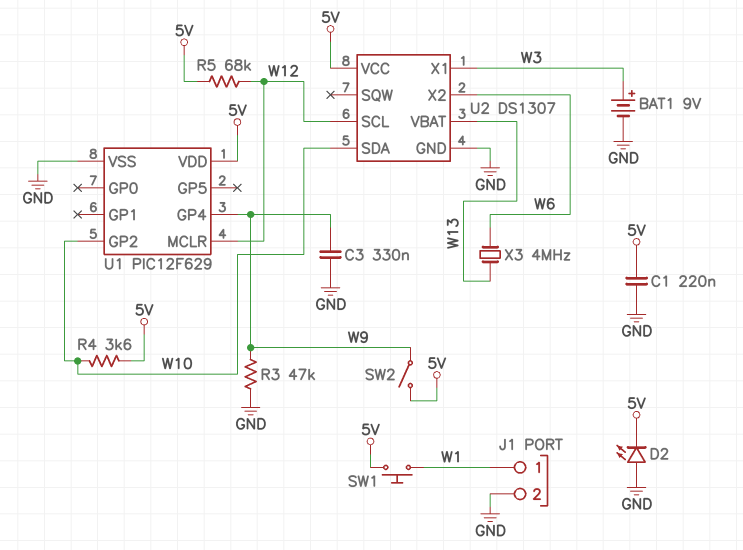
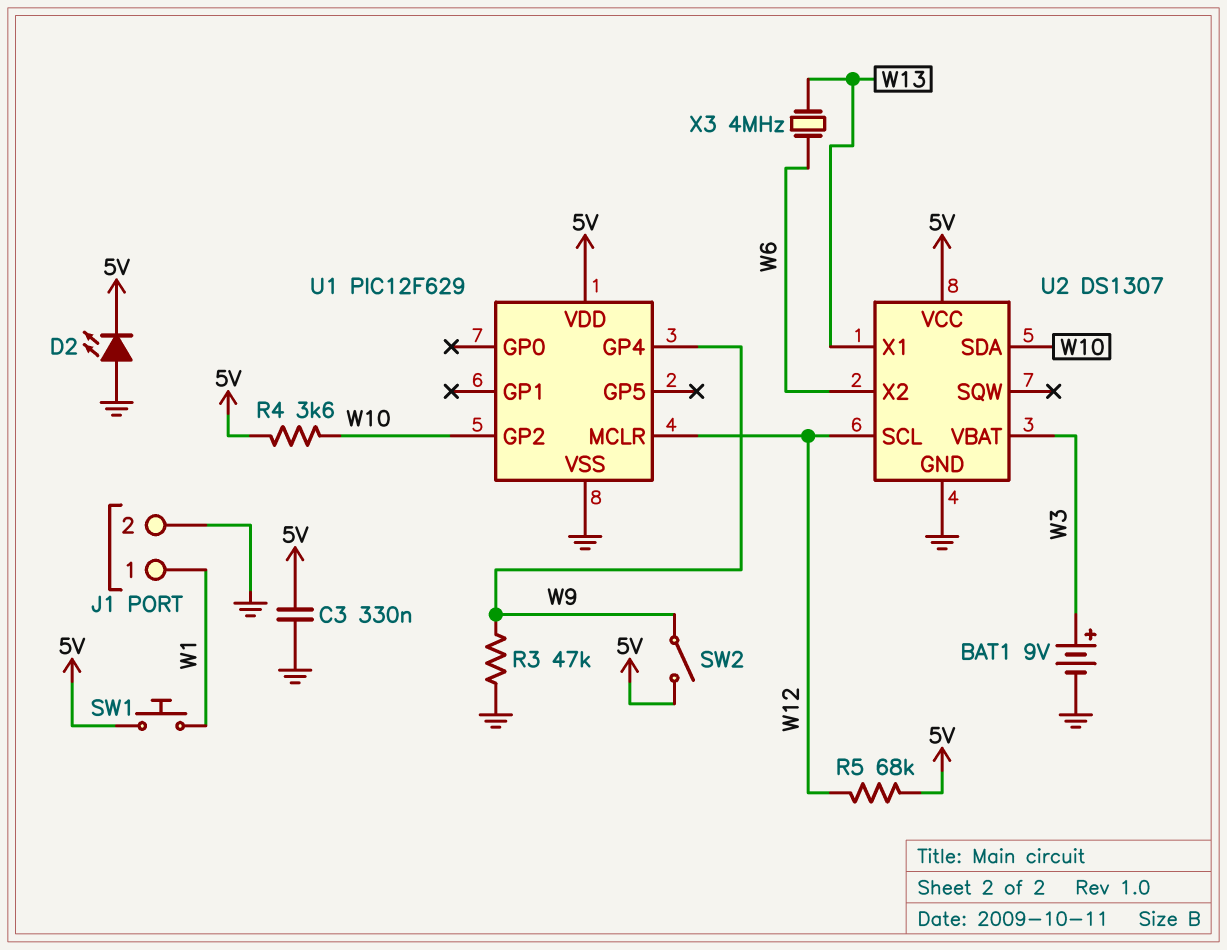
C1: 220nF (5V, GND) -> none
C3: 330nF (GND, W9) -> 330nF (5V, GND)
U2 pin VBAT: W13 -> W3
U2 pin X1: W3 -> W13

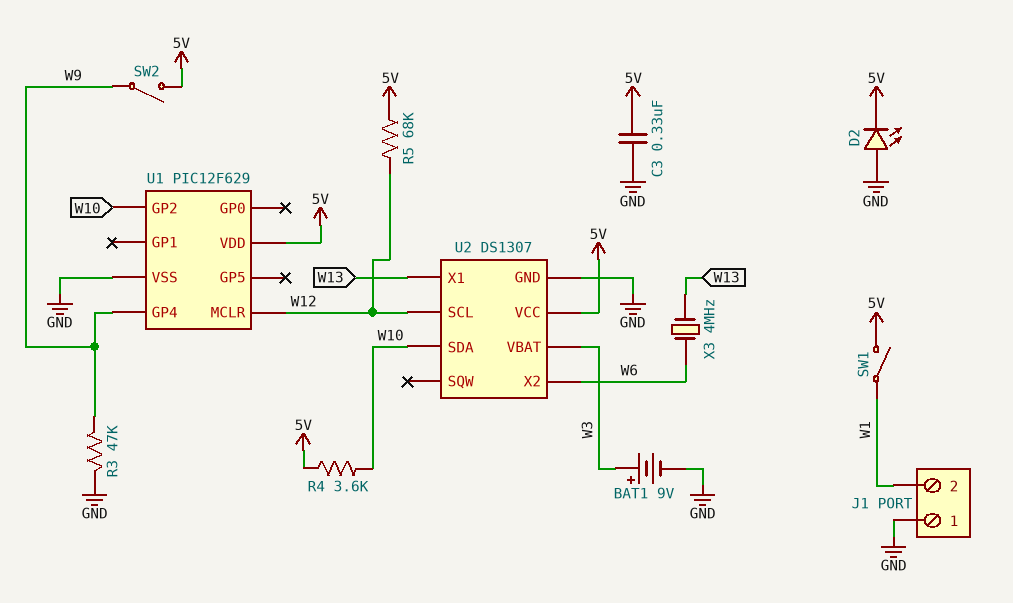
J1 pin 1: W1 -> GND
J1 pin 2: GND -> W1
SW1: button (5V, W1) -> switch (5V, W1)

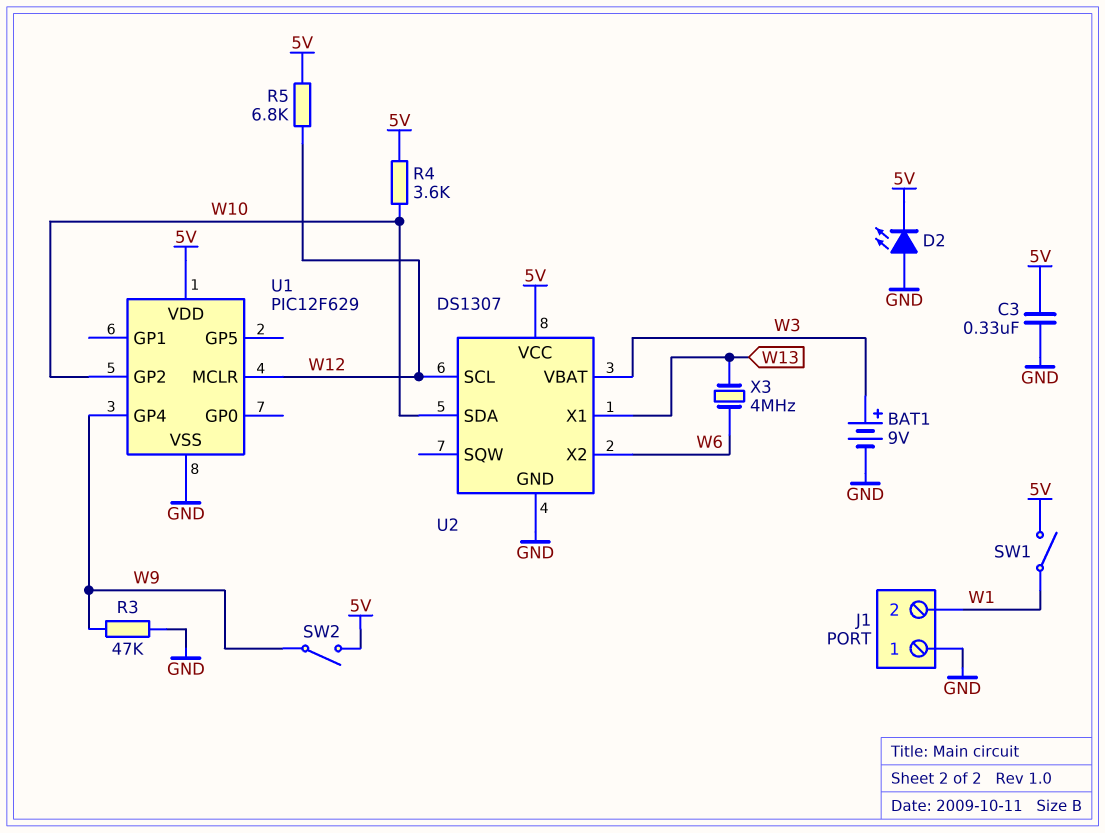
R5: 68k (5V, W12) -> 6.8k (5V, W12)

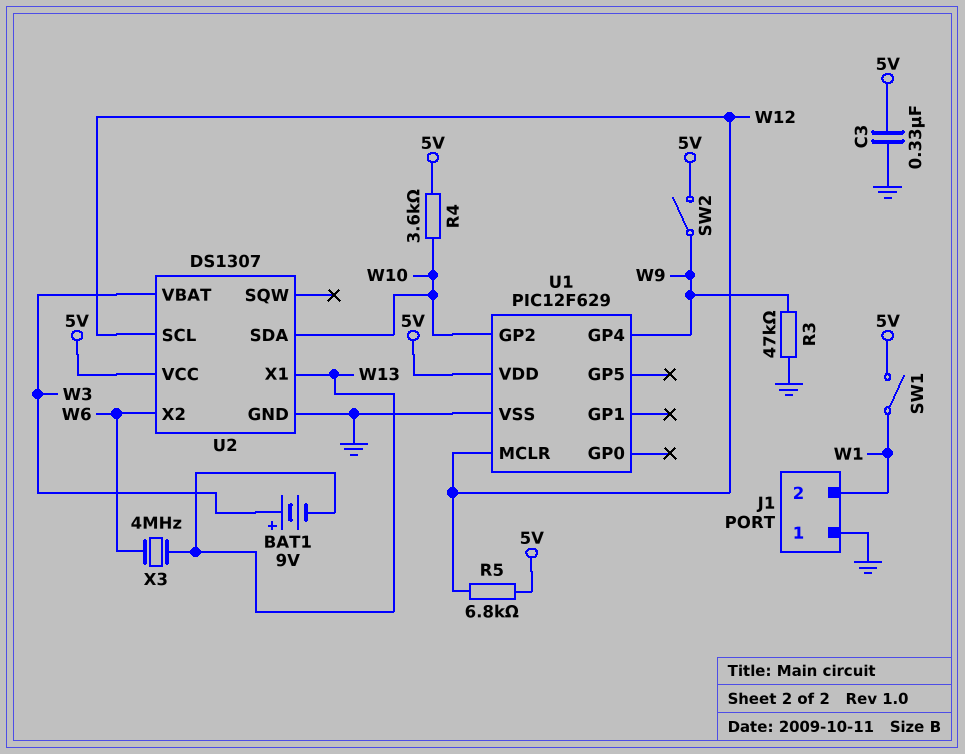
BAT1: 9V (plus W3, minus GND) -> 9V (plus W3, minus W13)
D2: LED (A GND, K 5V) -> none

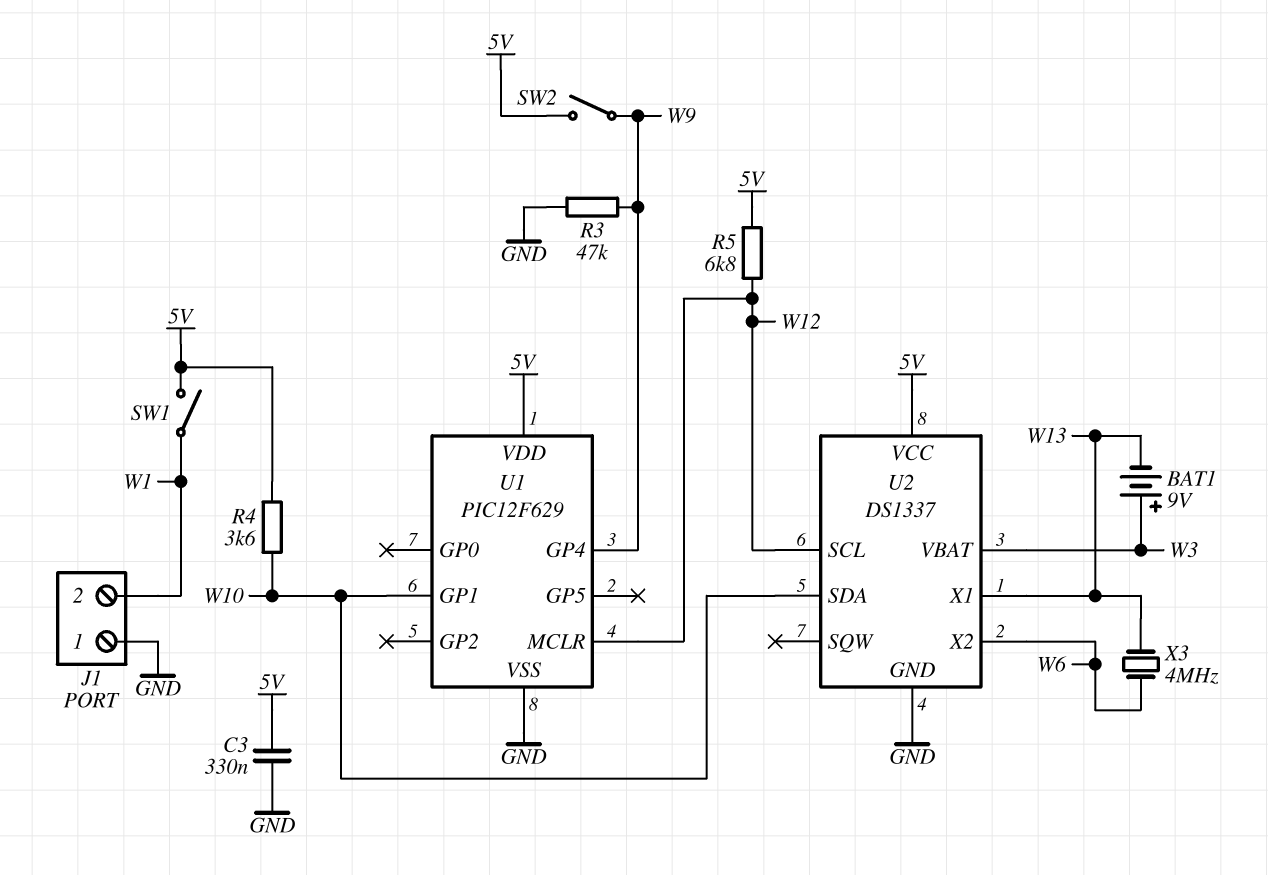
U1 pin GP1: none -> W10
U1 pin GP2: W10 -> none
U2: DS1307 -> DS1337

